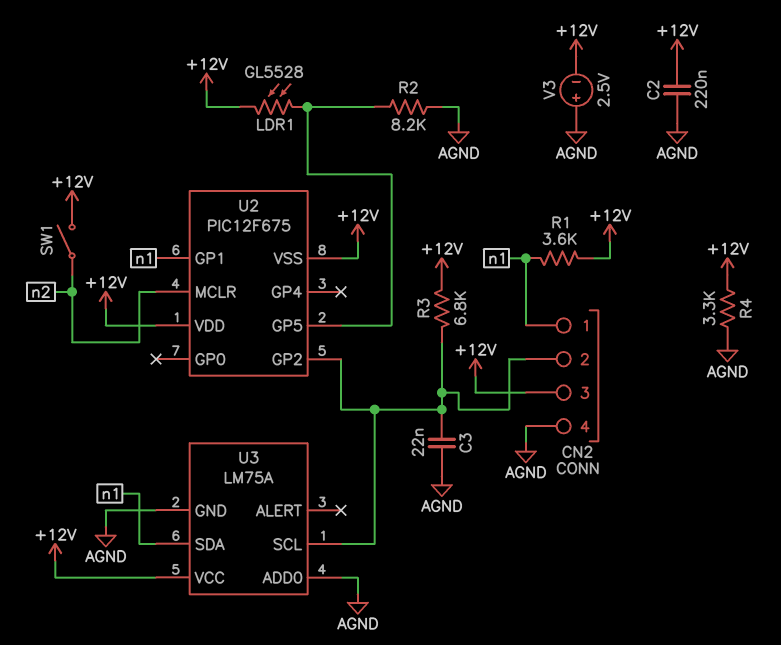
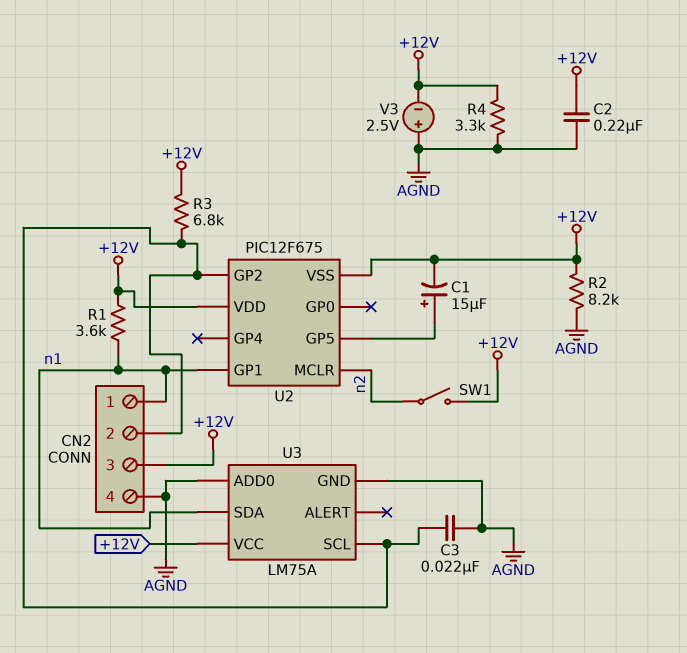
C1: none -> 15uF (plus U2/GP5, minus +12V)
LDR1: GL5528 (+12V, U2/GP5) -> none
R2: 8.2k (AGND, U2/GP5) -> 8.2k (+12V, AGND)

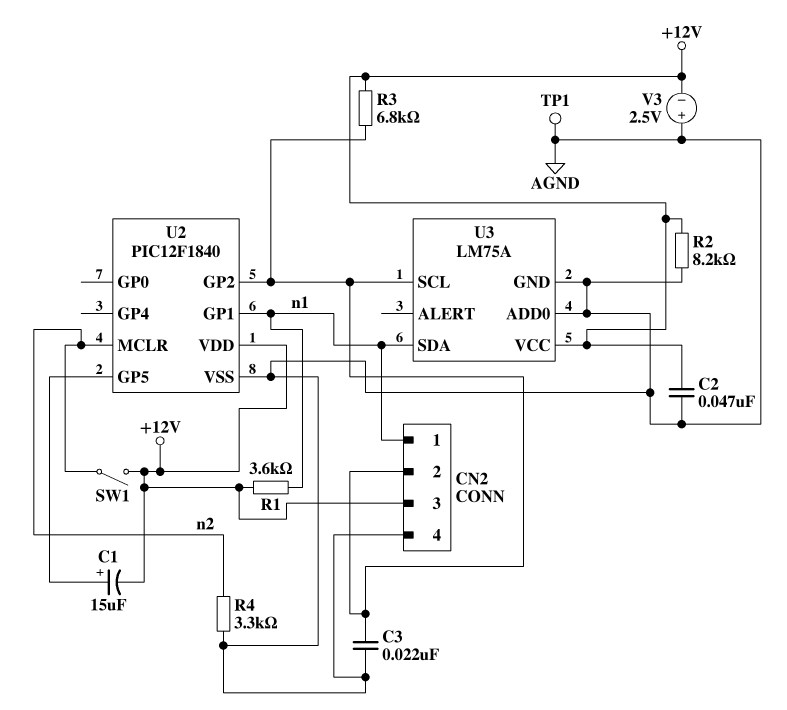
C2: 220nF (+12V, AGND) -> 47nF (+12V, AGND)
R4: 3.3k (+12V, AGND) -> 3.3k (AGND, n2)
TP1: none -> test point (AGND)
U2: PIC12F675 -> PIC12F1840
U2 pin VSS: +12V -> AGND

